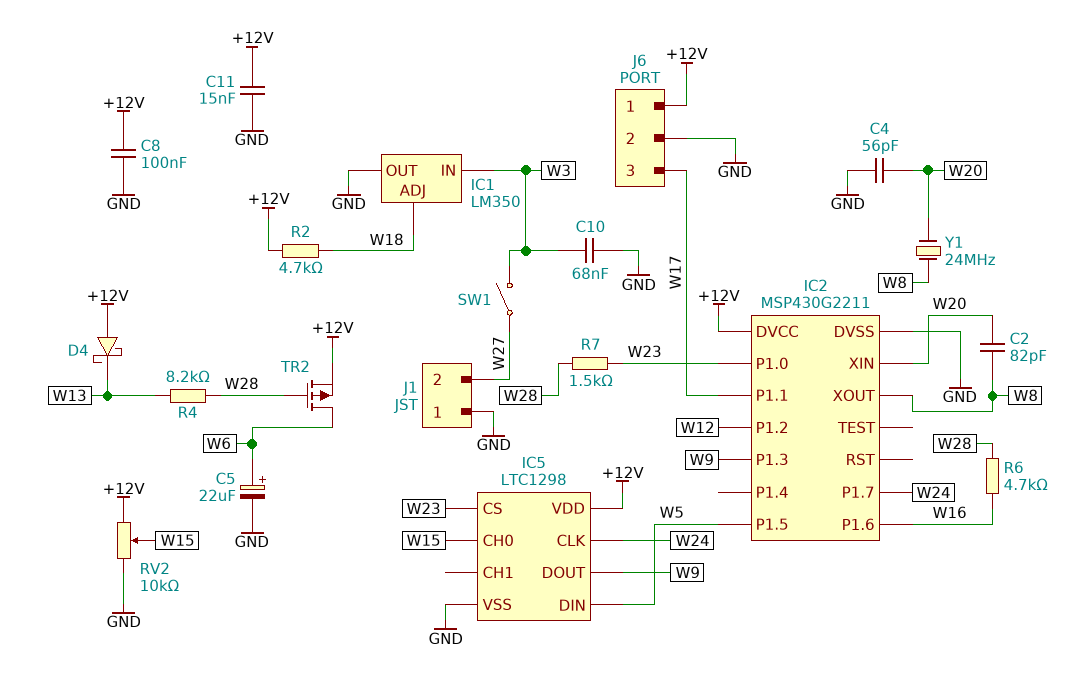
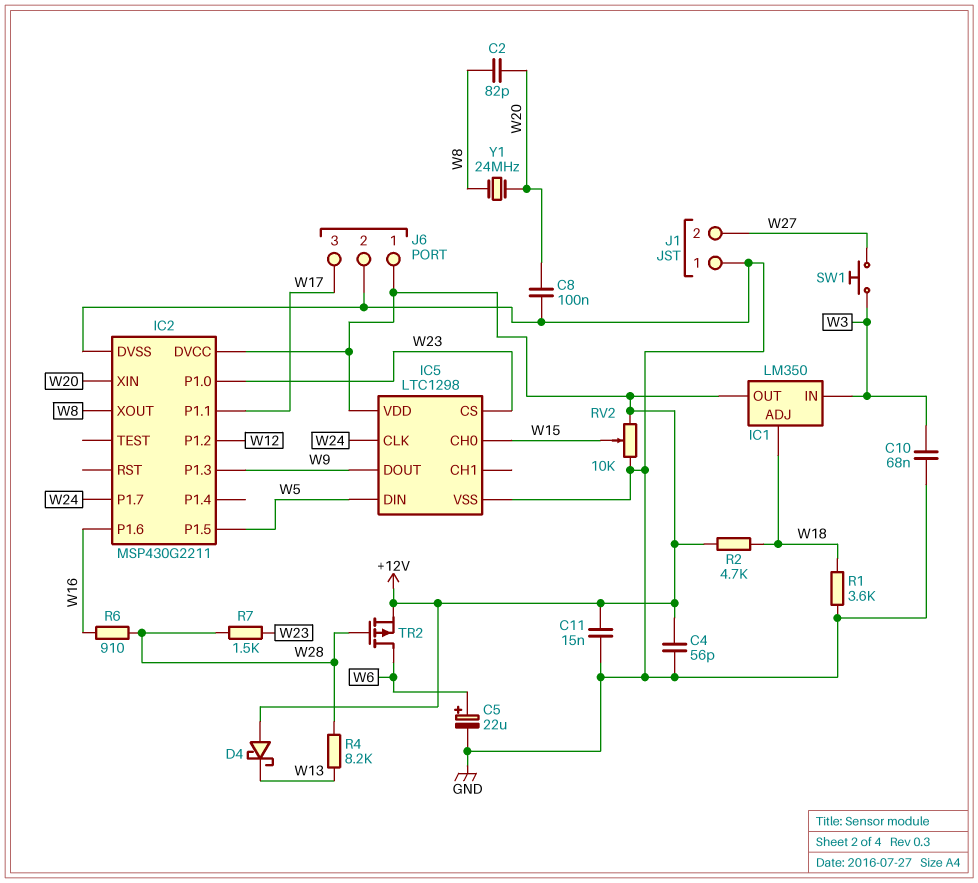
C4: 56pF (GND, W20) -> 56pF (+12V, GND)
C8: 100nF (+12V, GND) -> 100nF (GND, W20)
IC1 pin OUT: GND -> +12V
R1: none -> 3.6k (GND, W18)
R6: 4.7k (W16, W28) -> 910 (W16, W28)
SW1: switch (W3, W27) -> button (W3, W27)

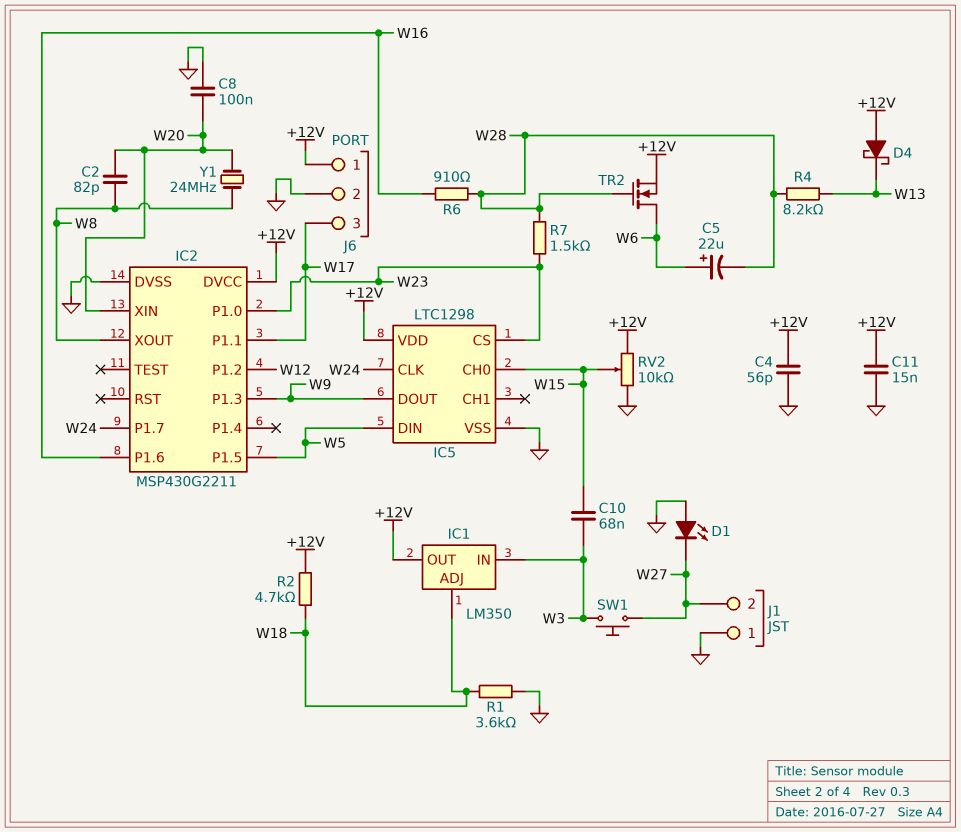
C5: 22uF (plus W6, minus GND) -> 22uF (plus W6, minus W28)
C10: 68nF (GND, W3) -> 68nF (W3, W15)
D1: none -> LED (A GND, K W27)
TR2: PMOS (G W28, D W6, S +12V) -> NMOS (G W28, D W6, S +12V)

